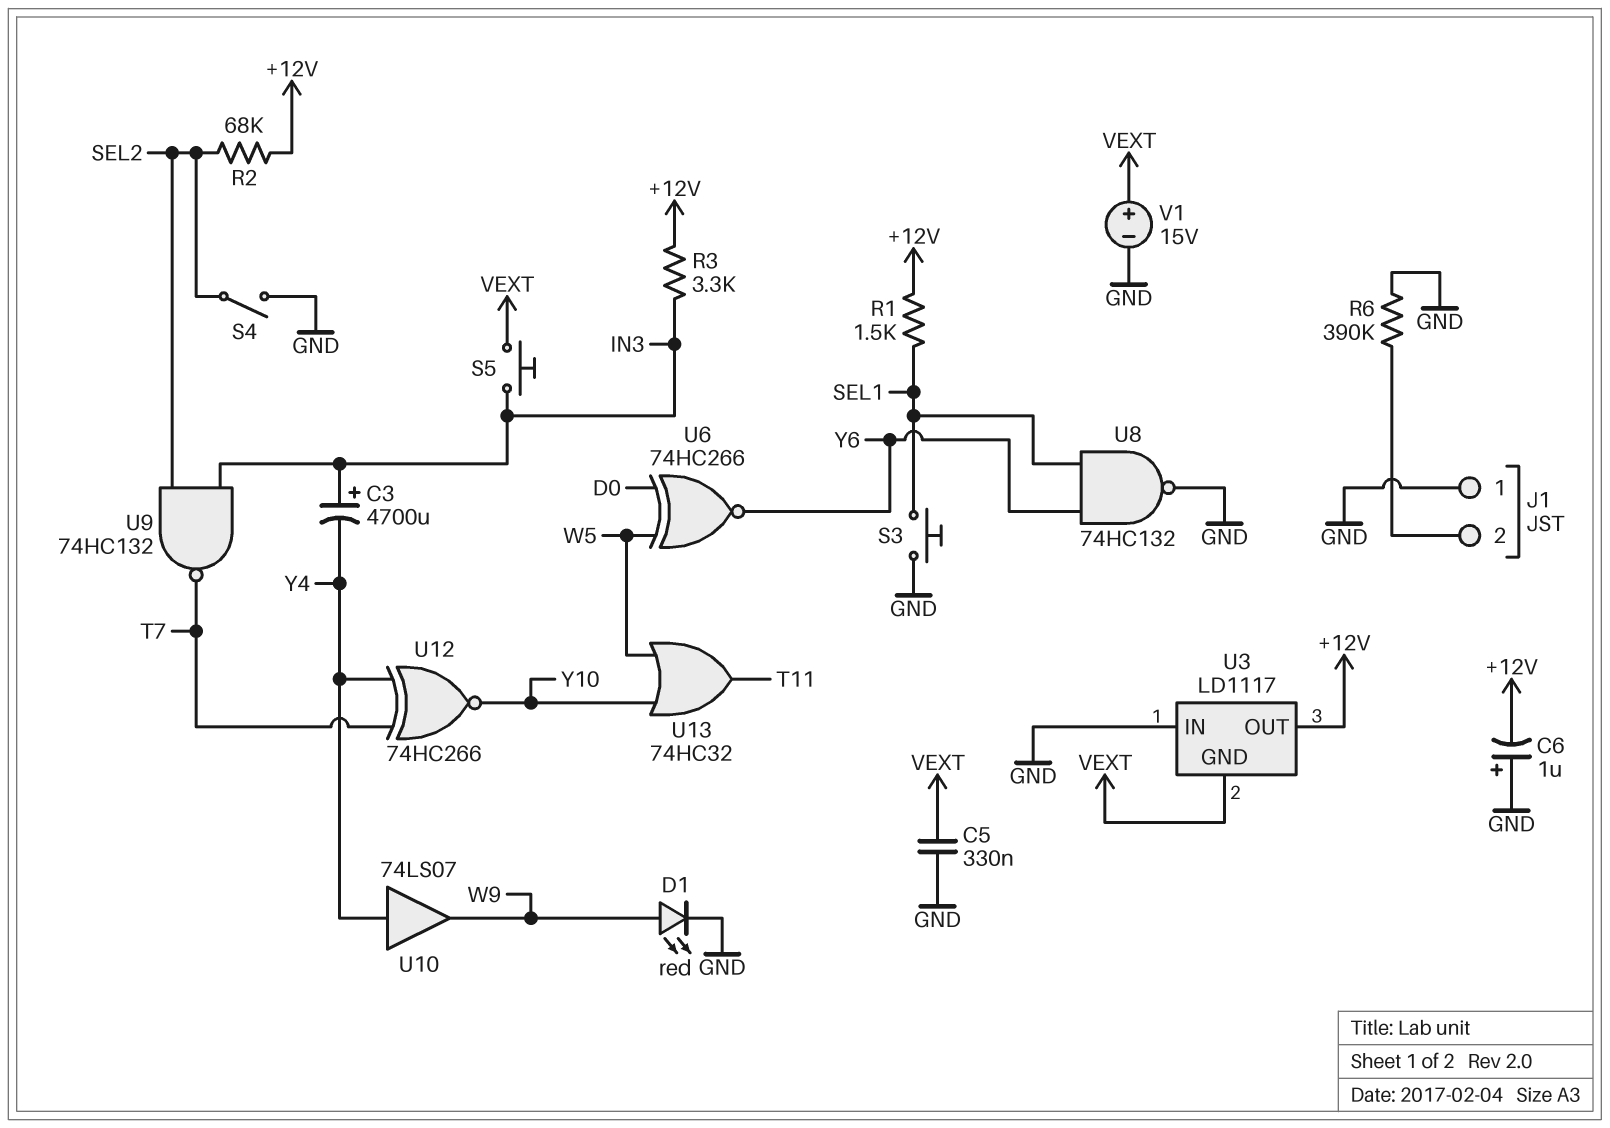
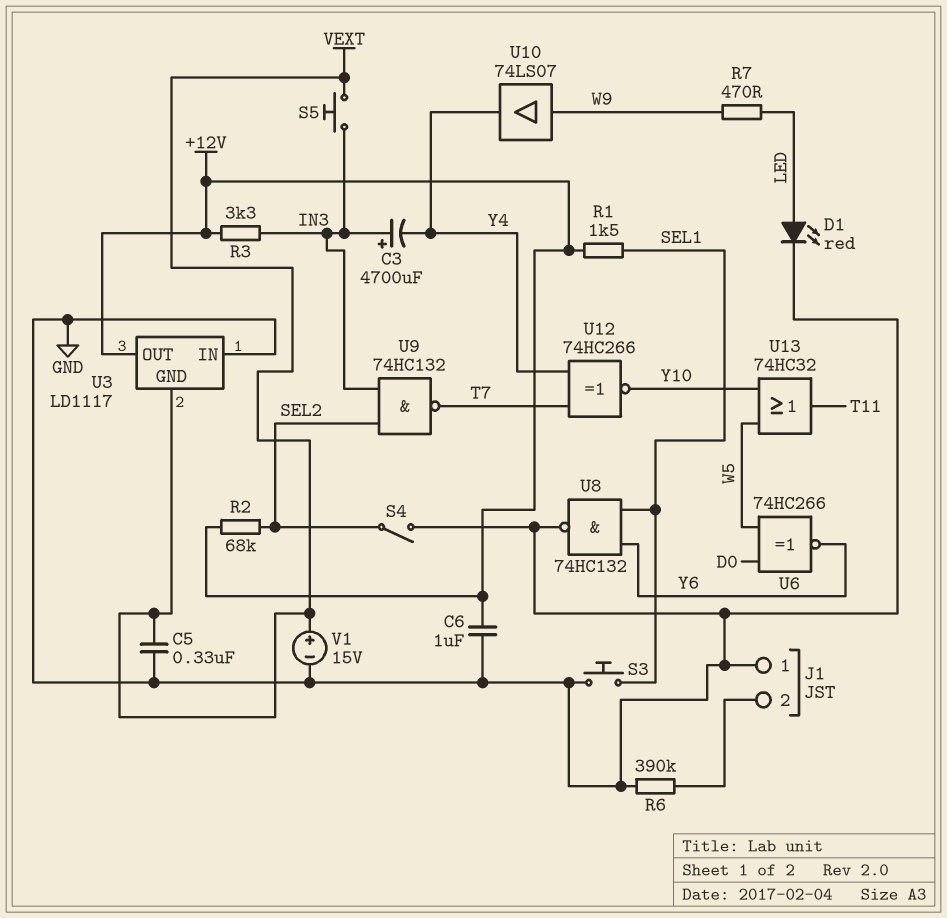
C6: 1uF (plus GND, minus +12V) -> 1uF (+12V, GND)
D1: LED red (A W9, K GND) -> LED red (A LED, K GND)
R7: none -> 470 (LED, W9)
U10: buffer 74LS07 (in Y4, out W9) -> buffer 74LS07 (in W9, out Y4)

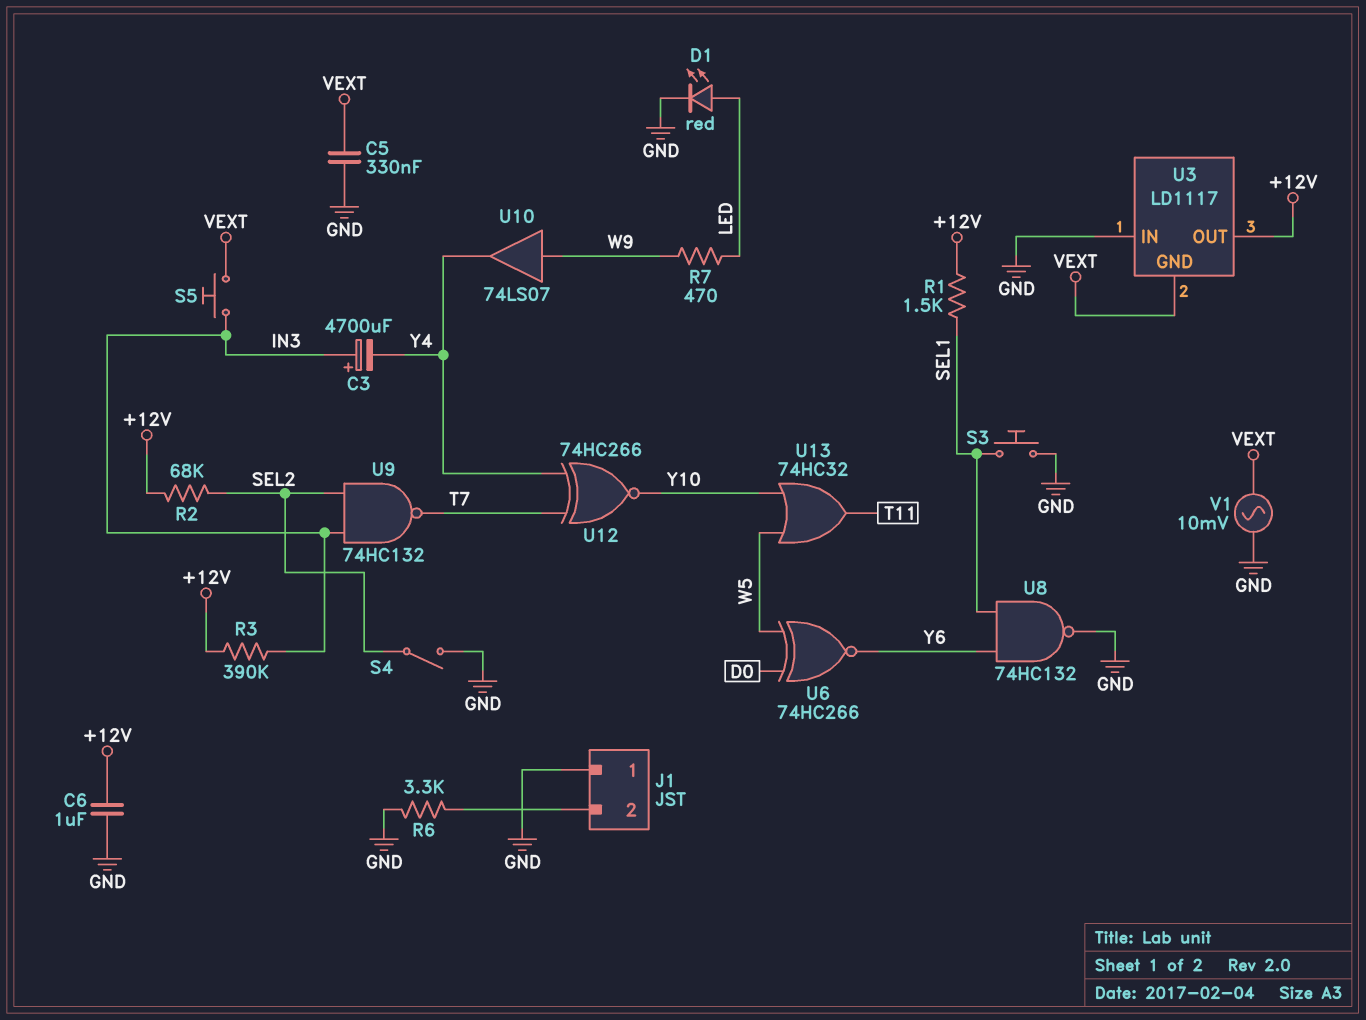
R3: 3.3k (+12V, IN3) -> 390k (+12V, IN3)
R6: 390k (GND, J1/2) -> 3.3k (GND, J1/2)
V1: 15V (plus VEXT, minus GND) -> AC 10mV (GND, VEXT)

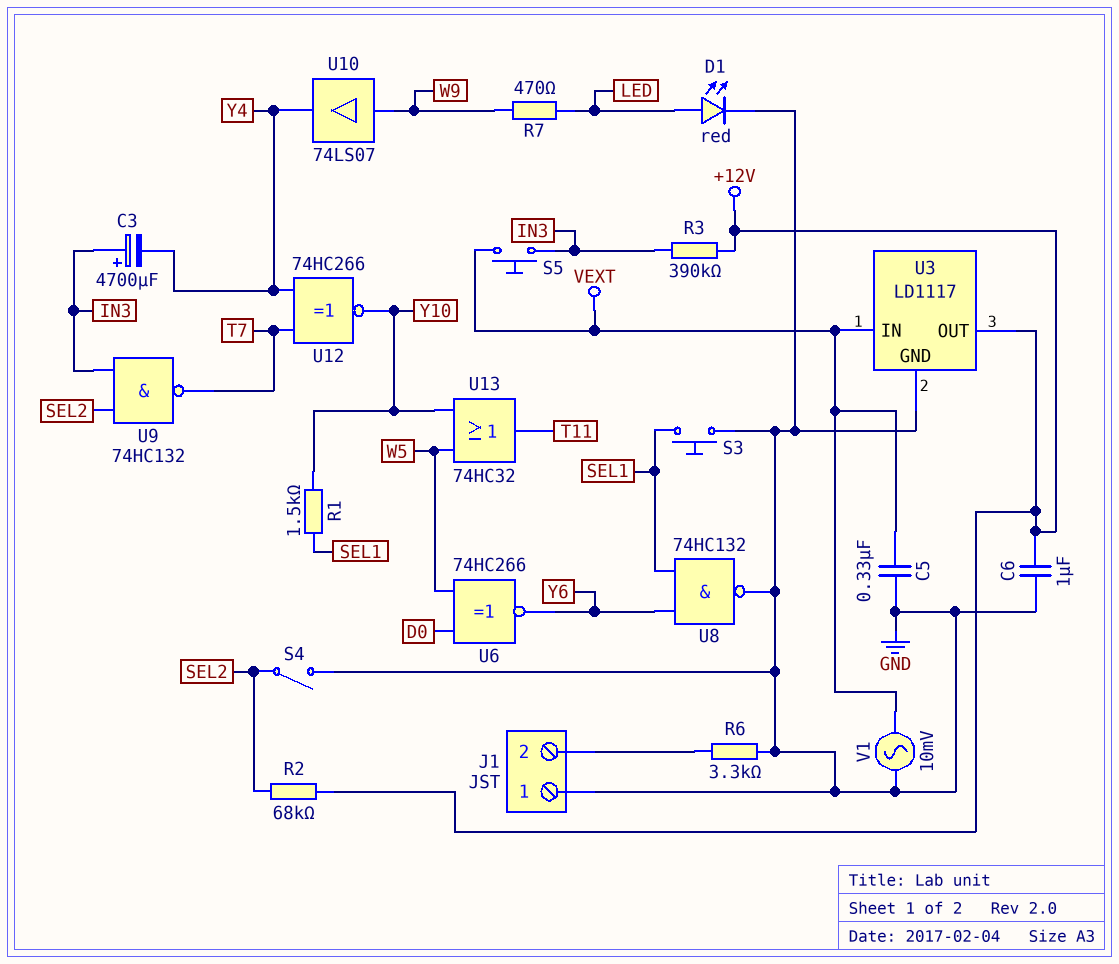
R1: 1.5k (+12V, SEL1) -> 1.5k (SEL1, Y10)
U3 pin GND: VEXT -> GND
U3 pin IN: GND -> VEXT

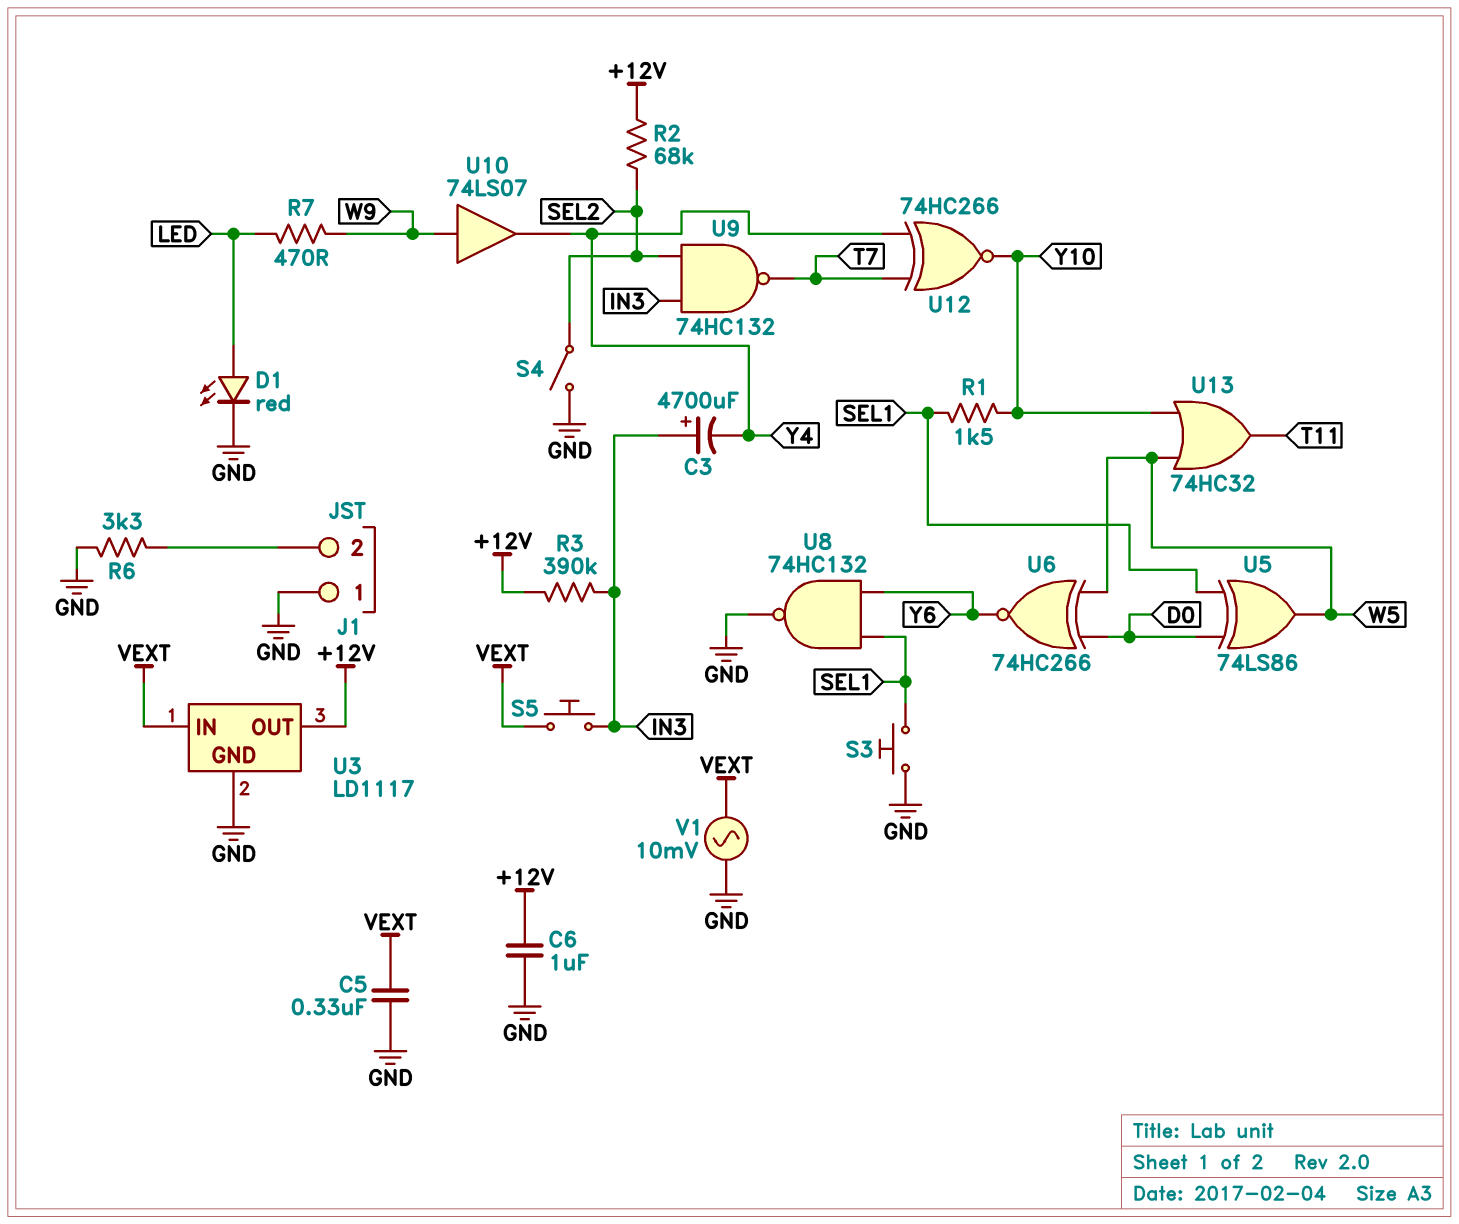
U5: none -> XOR 74LS86 (in D0, in SEL1, out W5)

